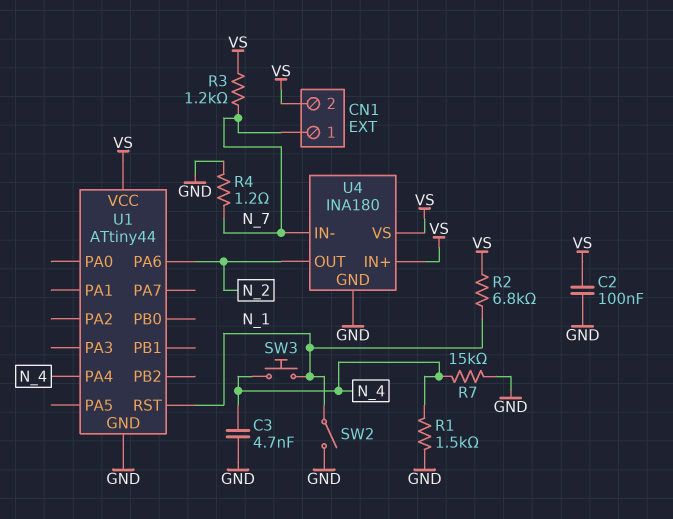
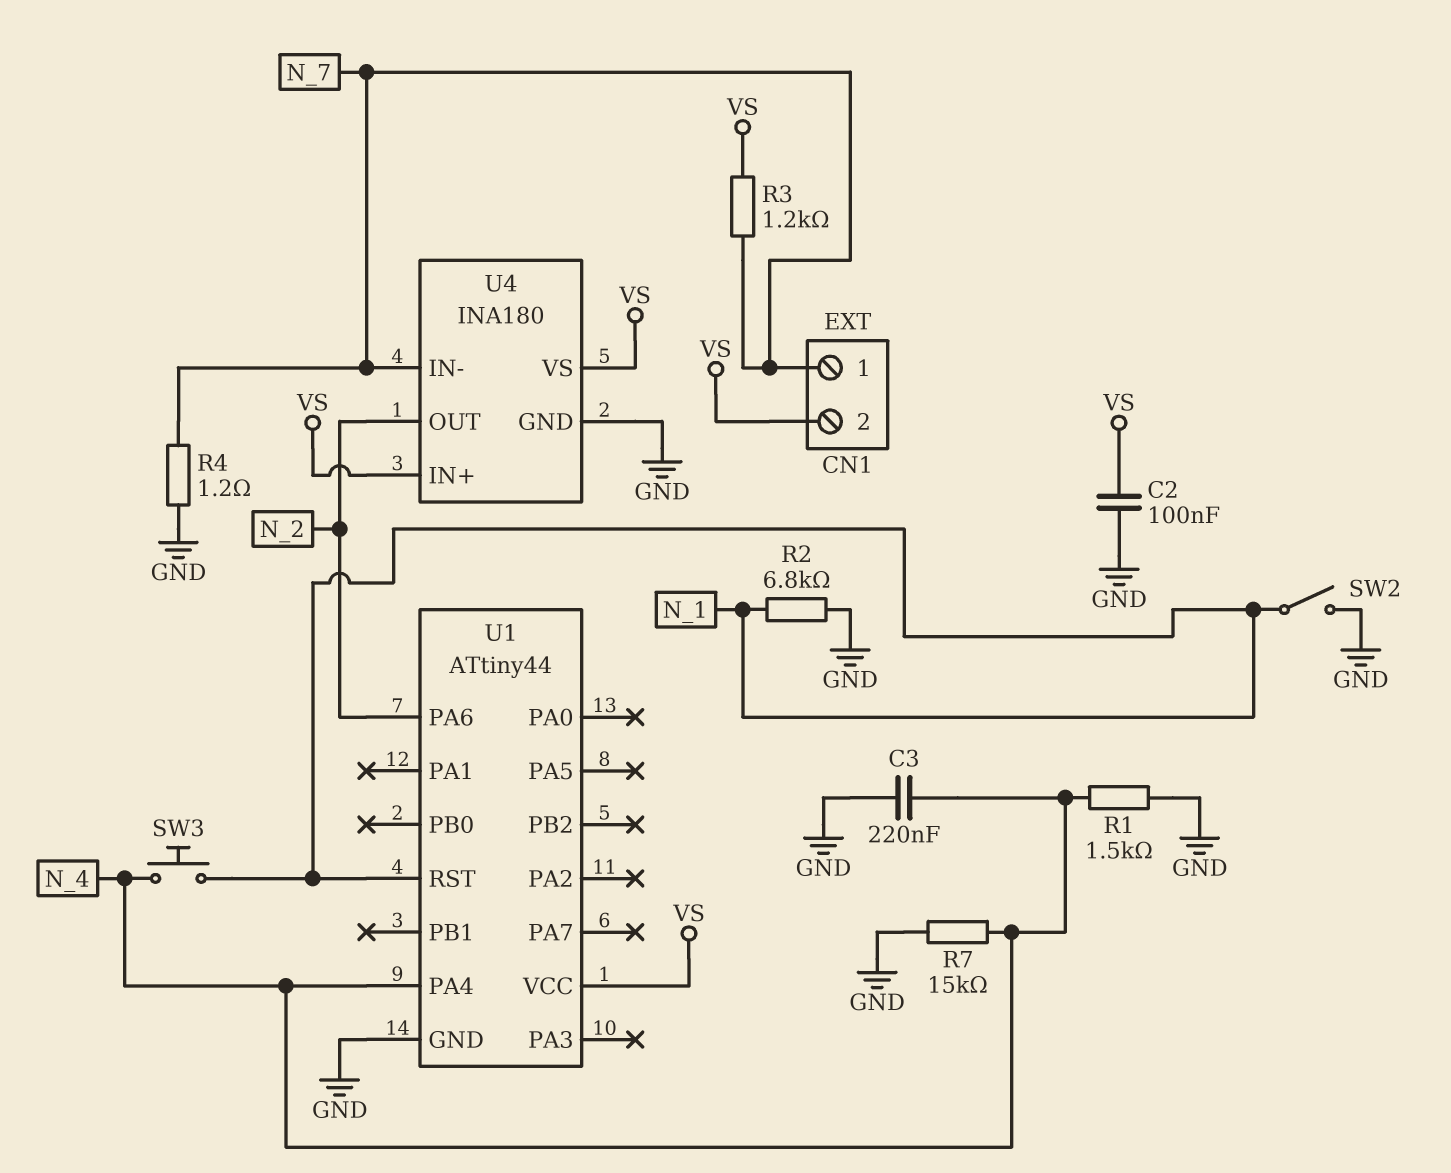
C3: 4.7nF (GND, N_4) -> 220nF (GND, N_4)
R2: 6.8k (N_1, VS) -> 6.8k (GND, N_1)

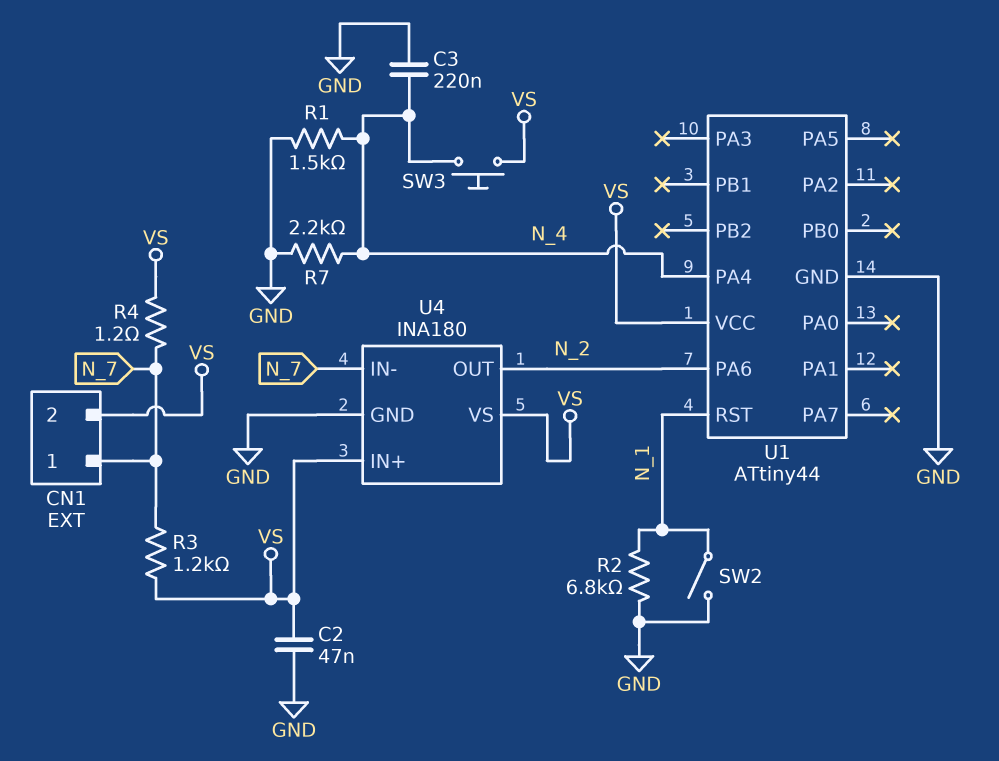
C2: 100nF (GND, VS) -> 47nF (GND, VS)
R4: 1.2 (GND, N_7) -> 1.2 (N_7, VS)
R7: 15k (GND, N_4) -> 2.2k (GND, N_4)
SW3: button (N_1, N_4) -> button (N_4, VS)

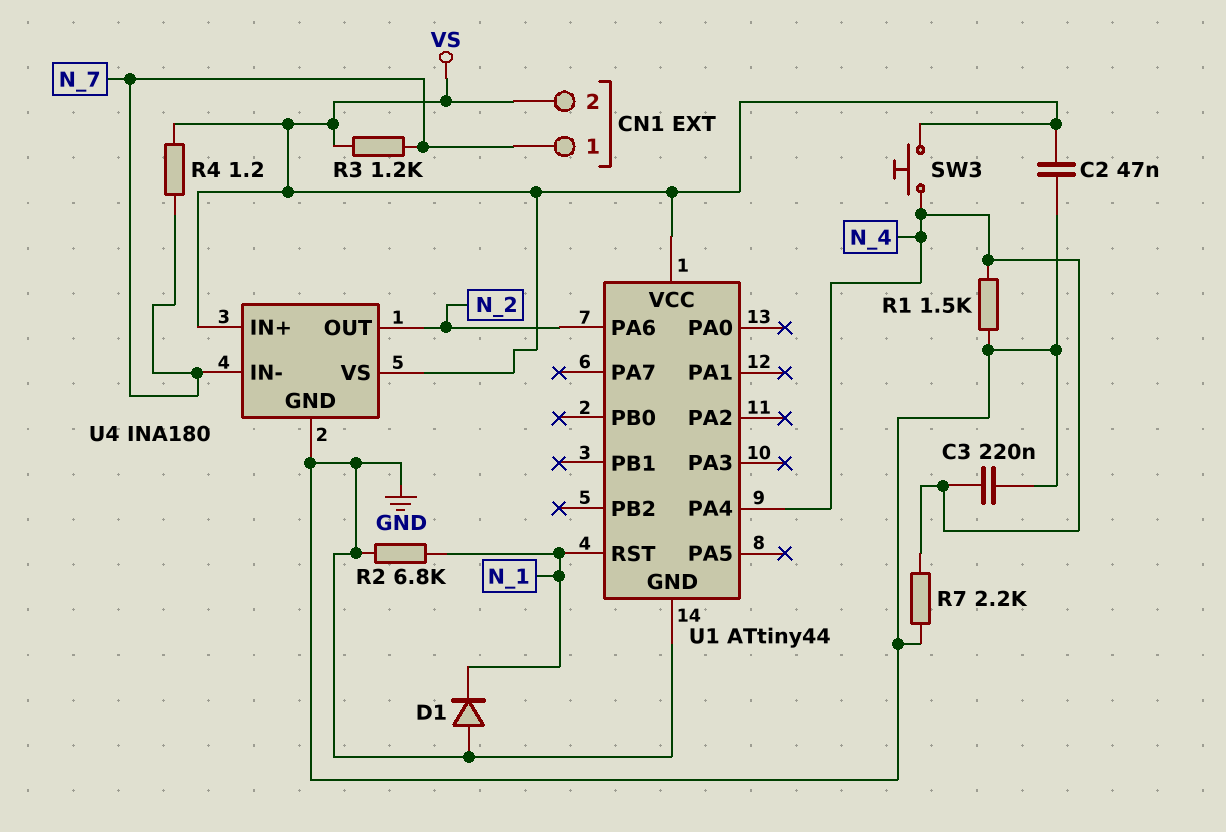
D1: none -> diode (A GND, K N_1)
SW2: switch (GND, N_1) -> none

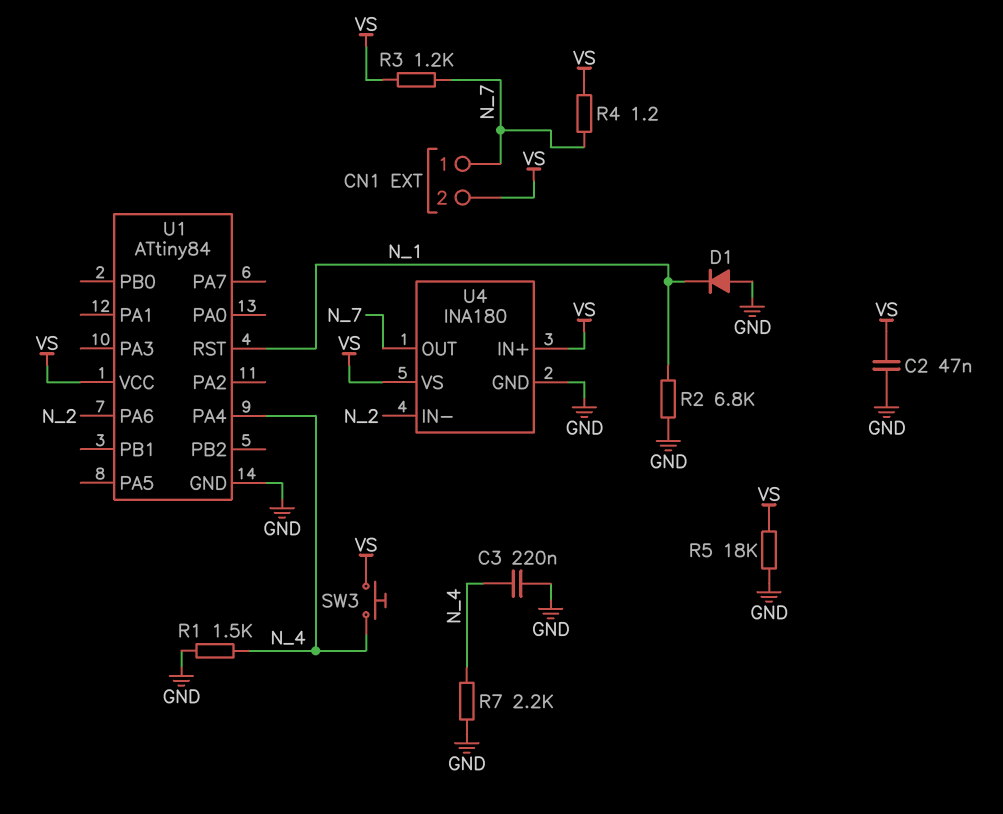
R5: none -> 18k (GND, VS)
U1: ATtiny44 -> ATtiny84
U4 pin IN-: N_7 -> N_2
U4 pin OUT: N_2 -> N_7

